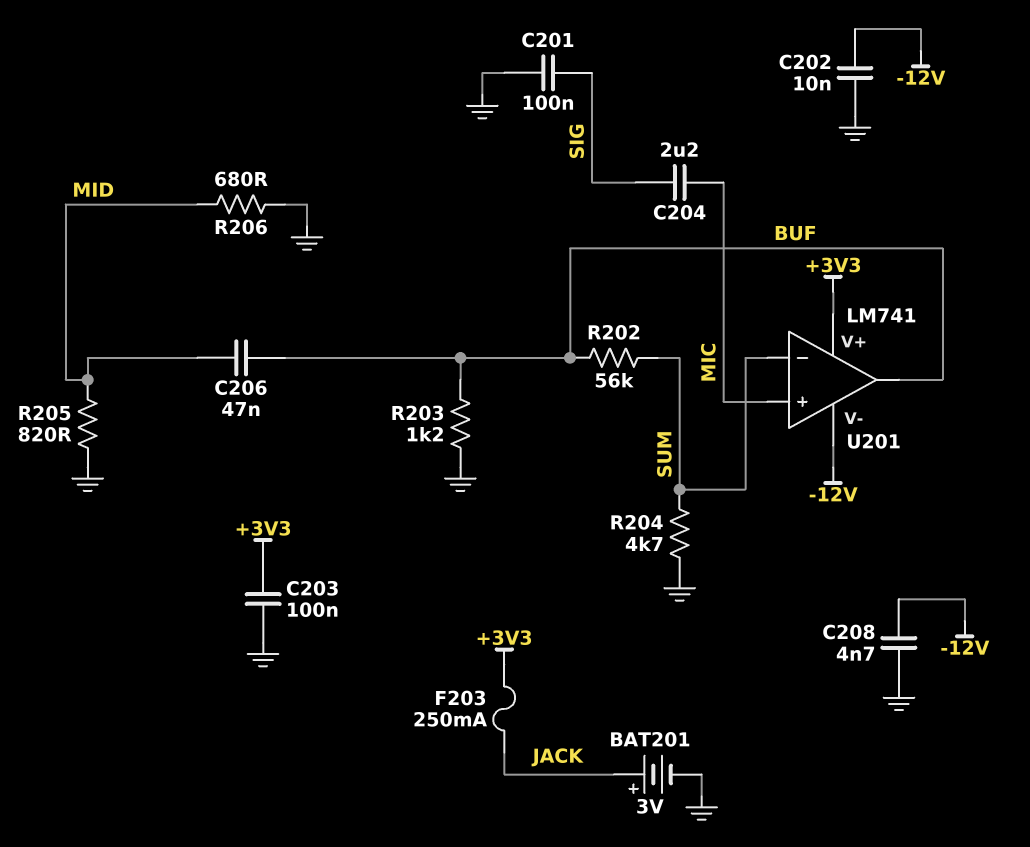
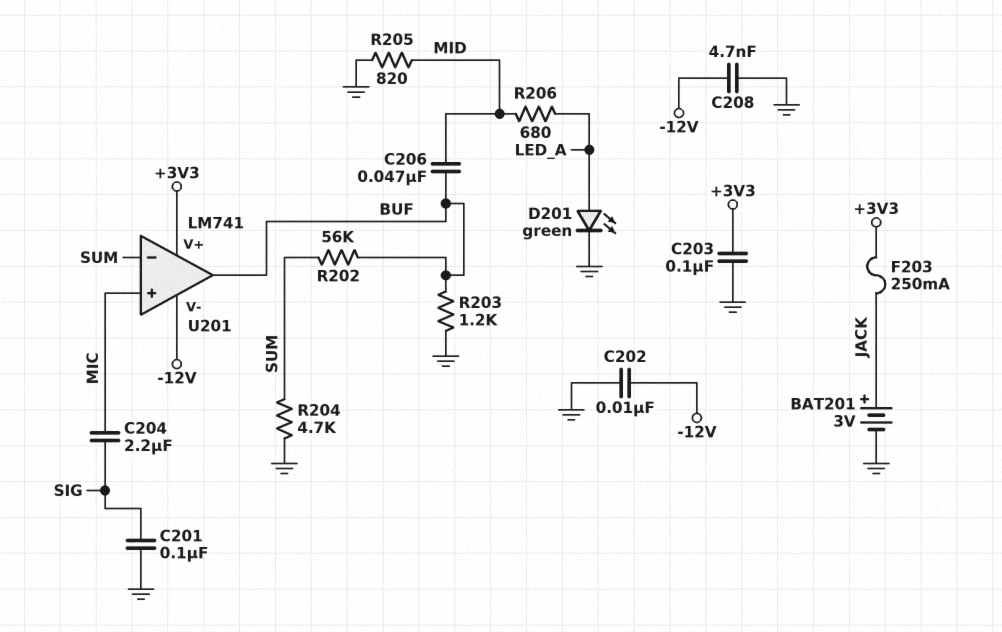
D201: none -> LED green (A LED_A, K GND)
R206: 680 (GND, MID) -> 680 (LED_A, MID)

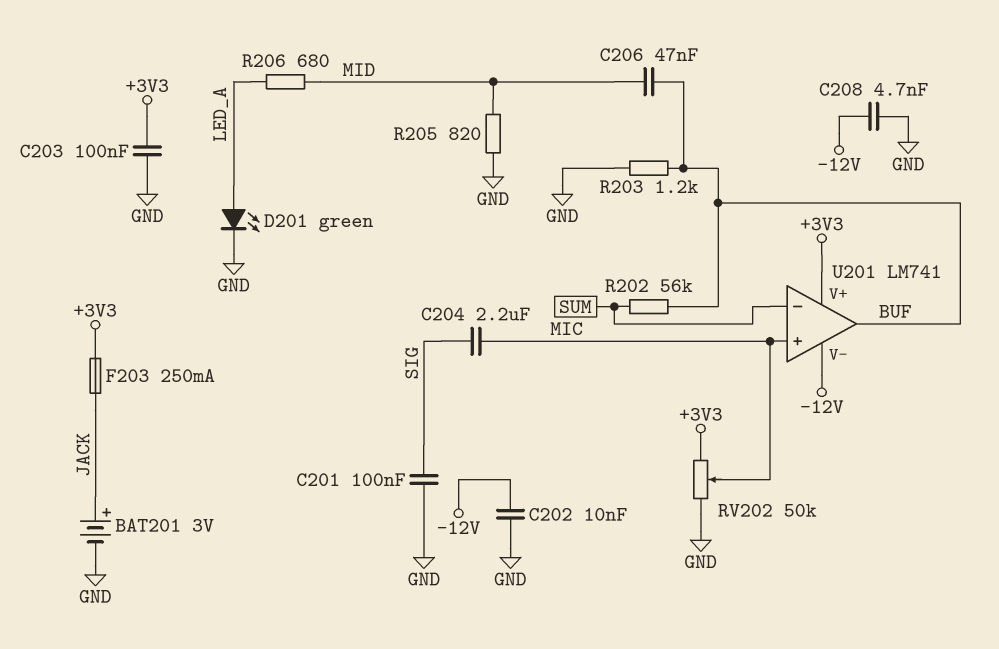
R204: 4.7k (GND, SUM) -> none
RV202: none -> 50k (+3V3, GND, wiper MIC)

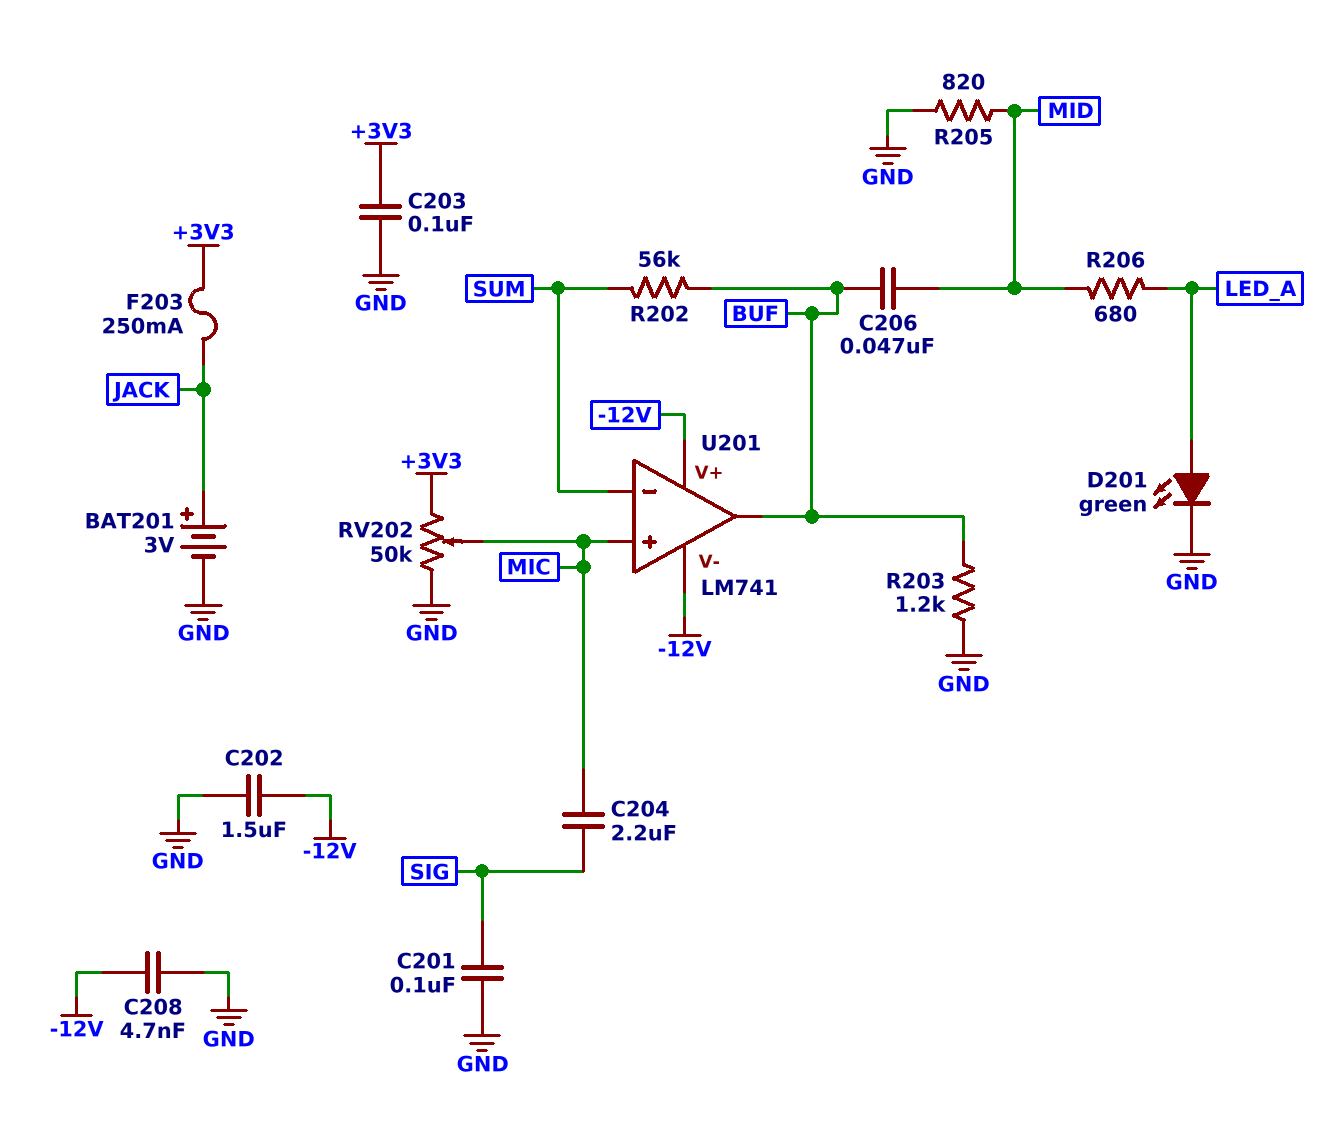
C202: 10nF (-12V, GND) -> 1.5uF (-12V, GND)
U201 pin V+: +3V3 -> -12V

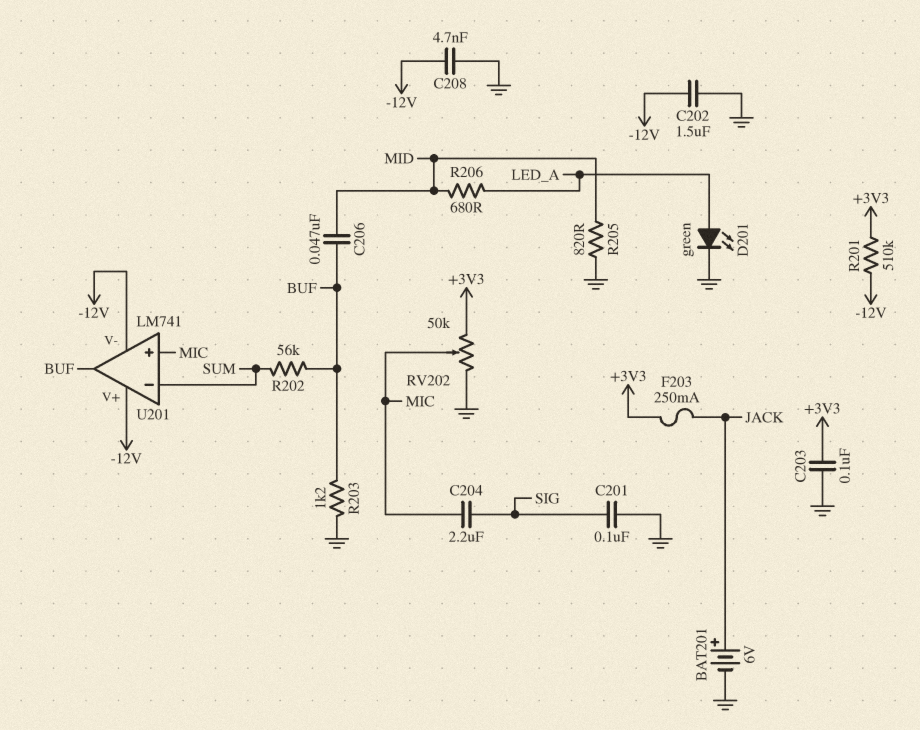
BAT201: 3V (plus JACK, minus GND) -> 6V (plus JACK, minus GND)
R201: none -> 510k (+3V3, -12V)

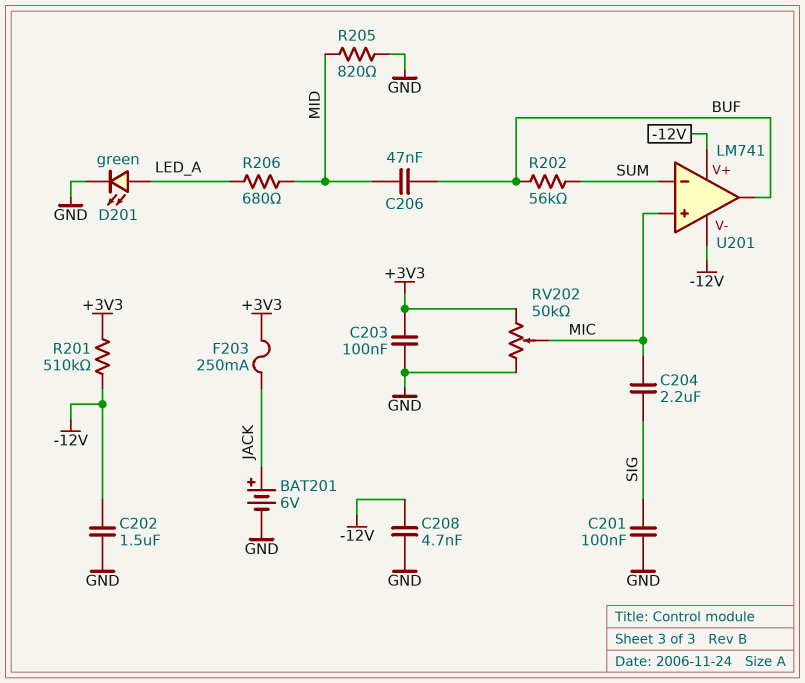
R203: 1.2k (BUF, GND) -> none

